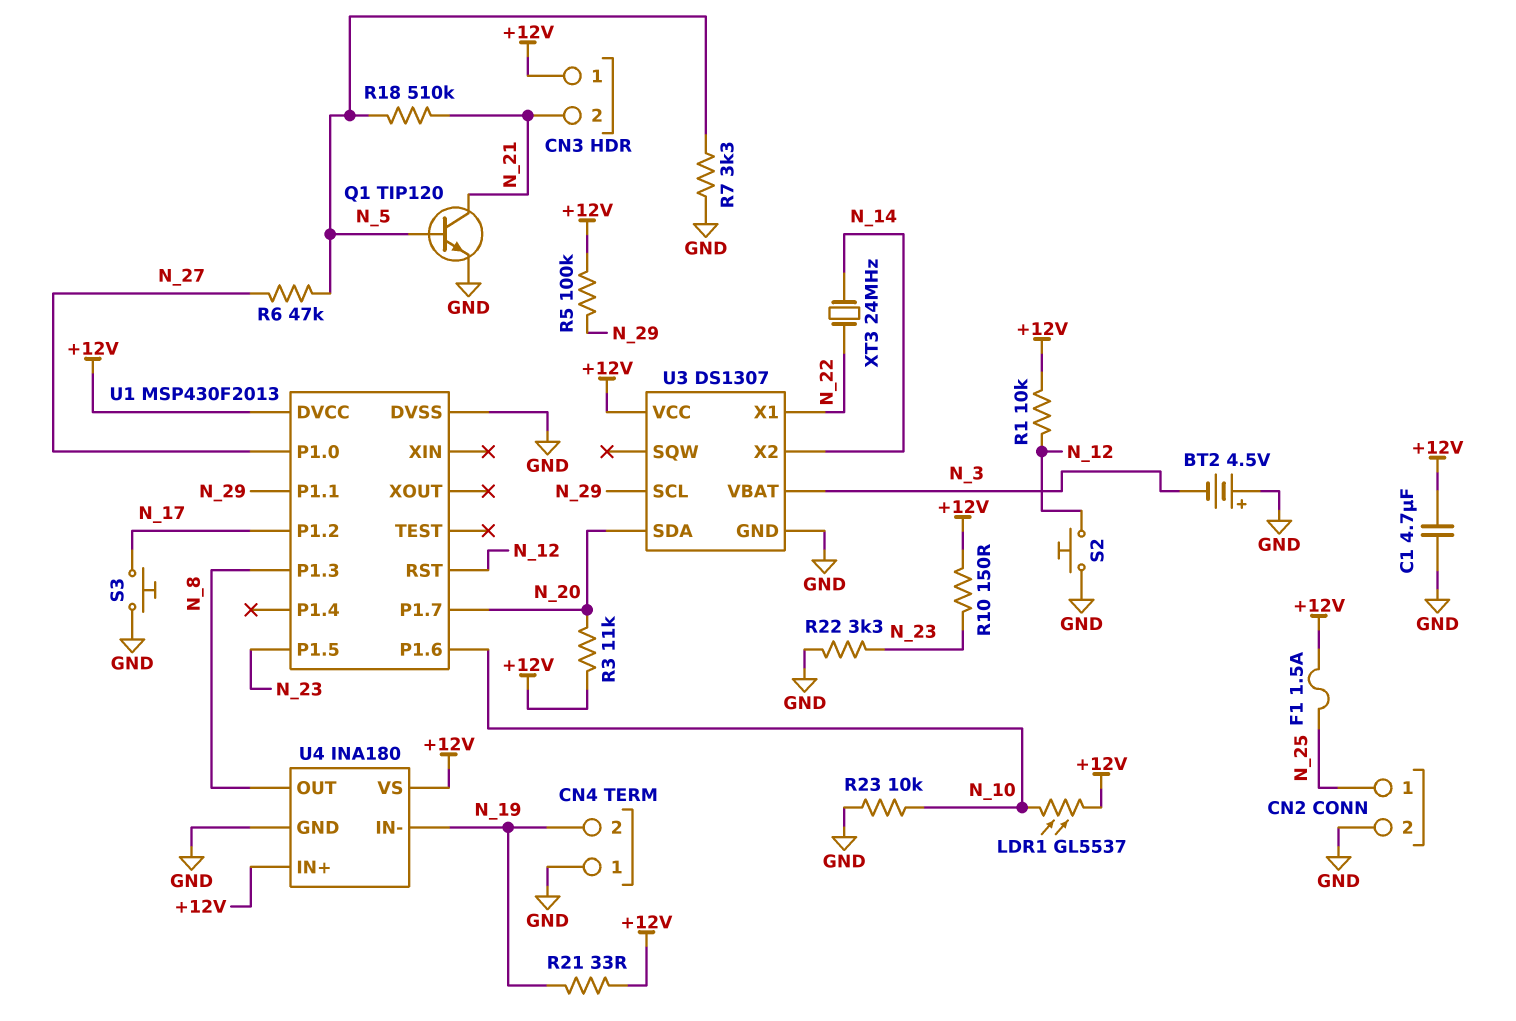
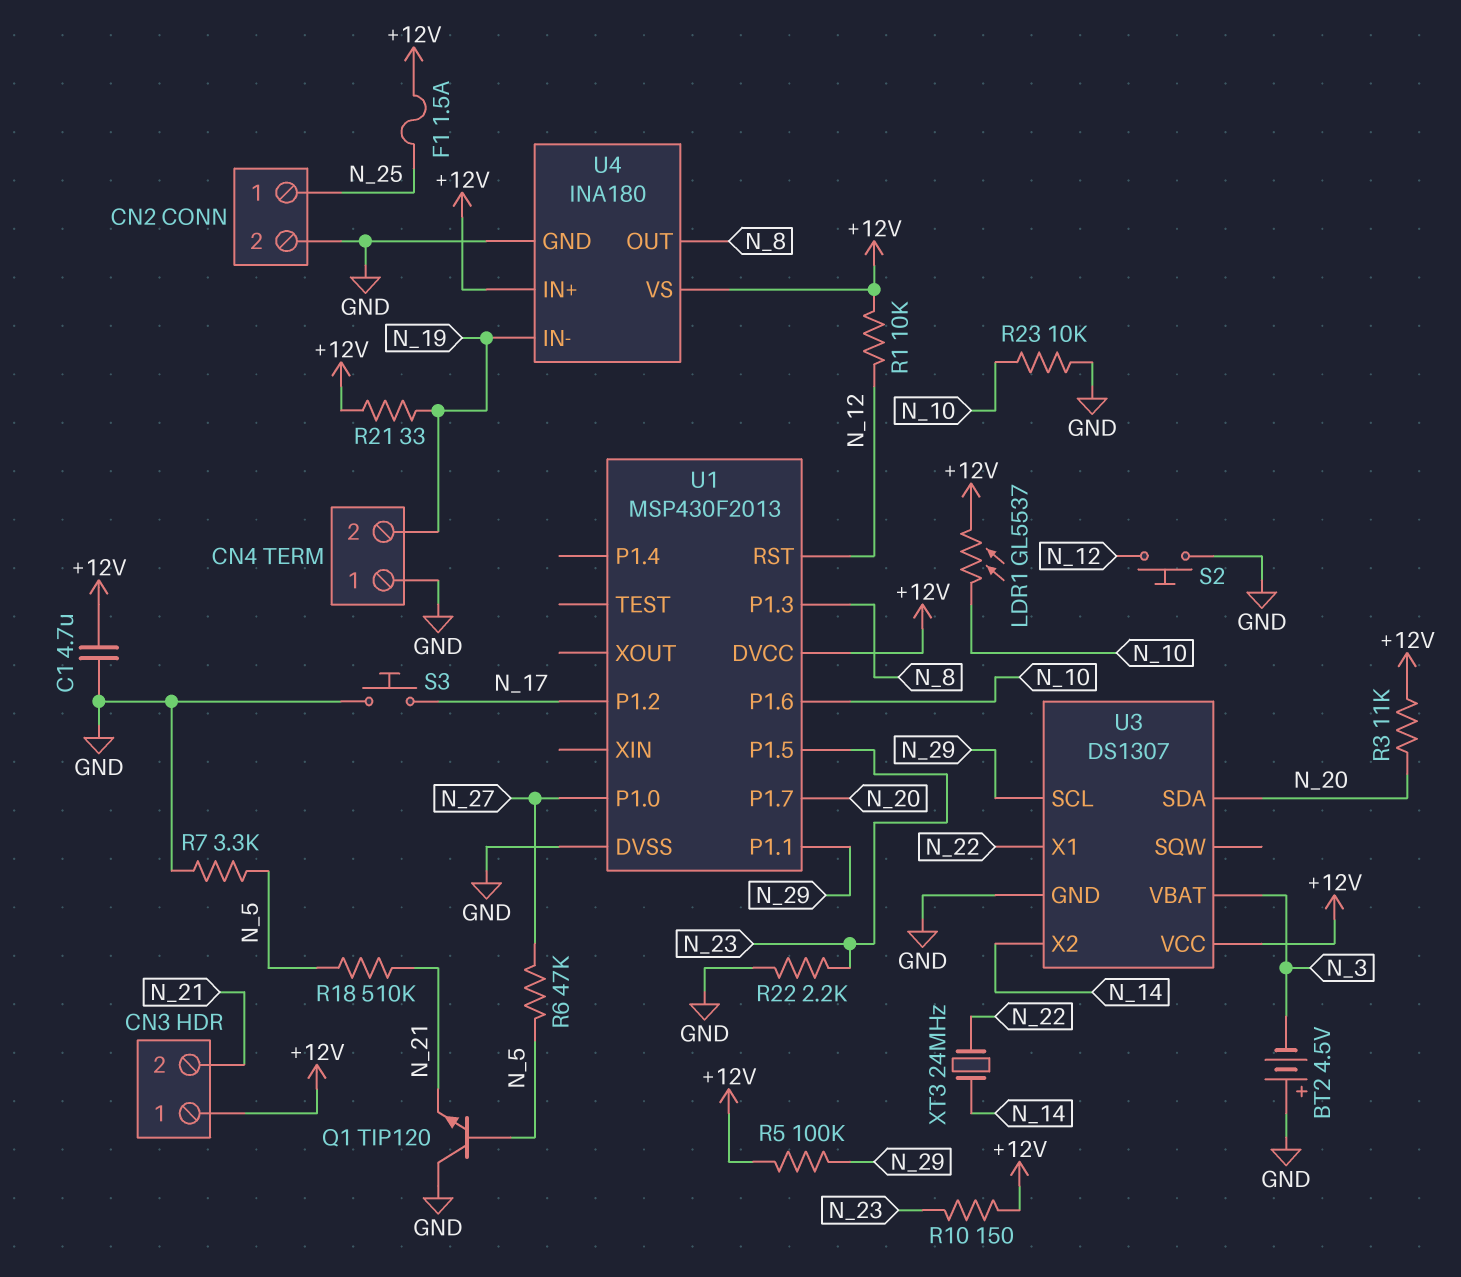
Q1: NPN TIP120 (B N_5, C N_21, E GND) -> NPN TIP120 (B N_5, C GND, E N_21)
R22: 3.3k (GND, N_23) -> 2.2k (GND, N_23)

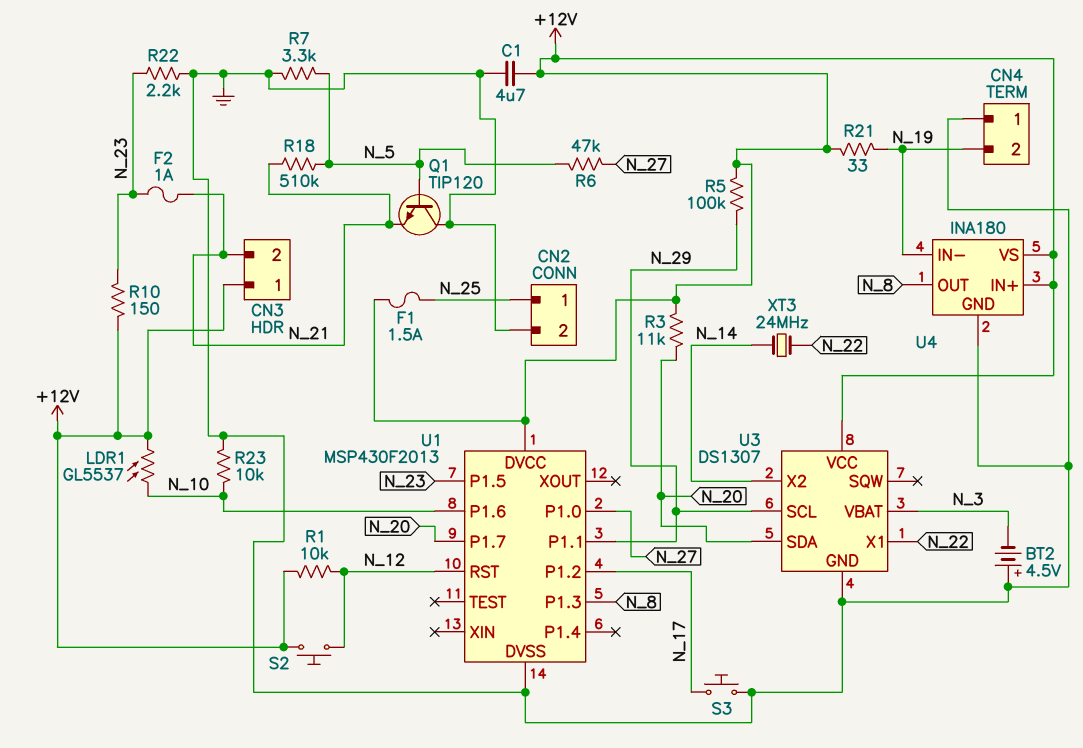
F2: none -> 1A (N_21, N_23)
S2: button (GND, N_12) -> button (+12V, N_12)

